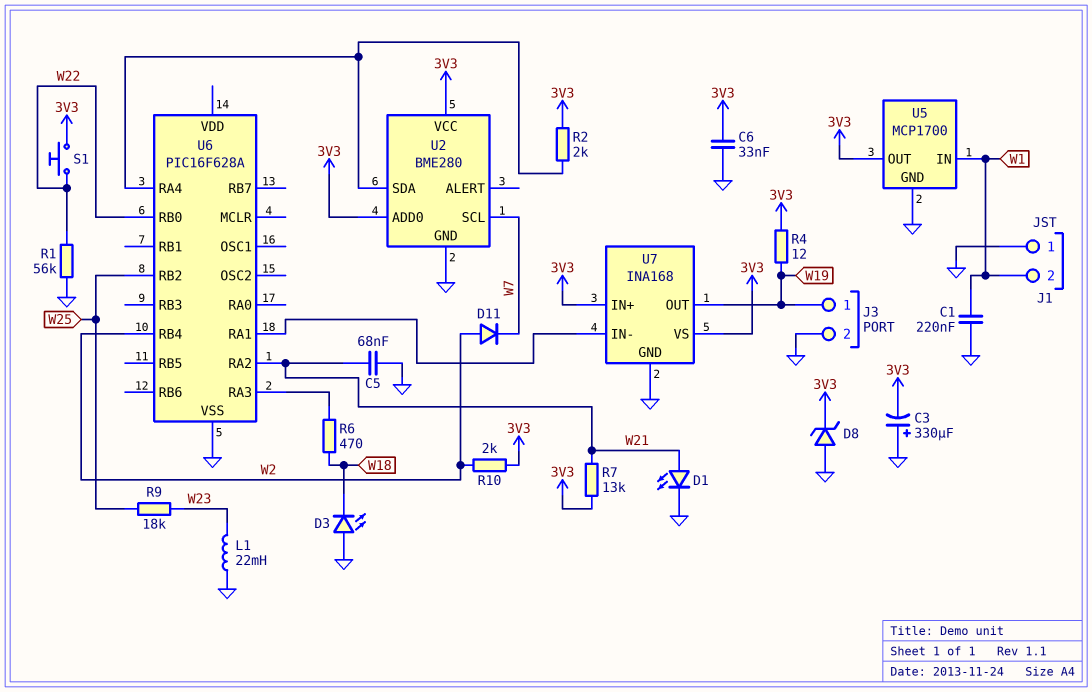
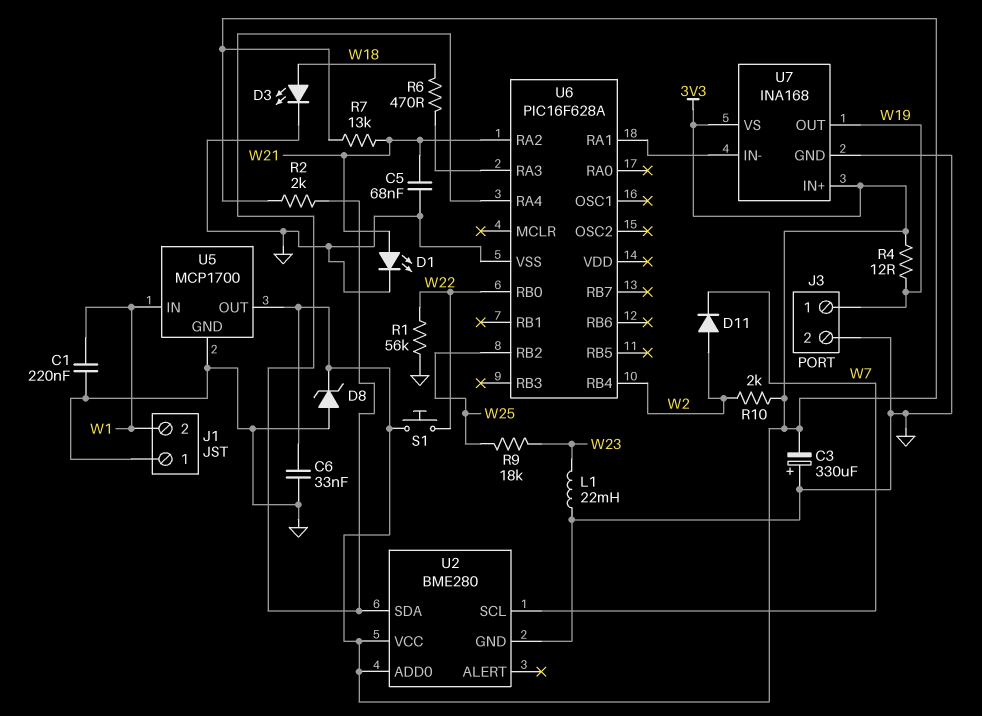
D3: LED (A GND, K W18) -> LED (A W18, K GND)

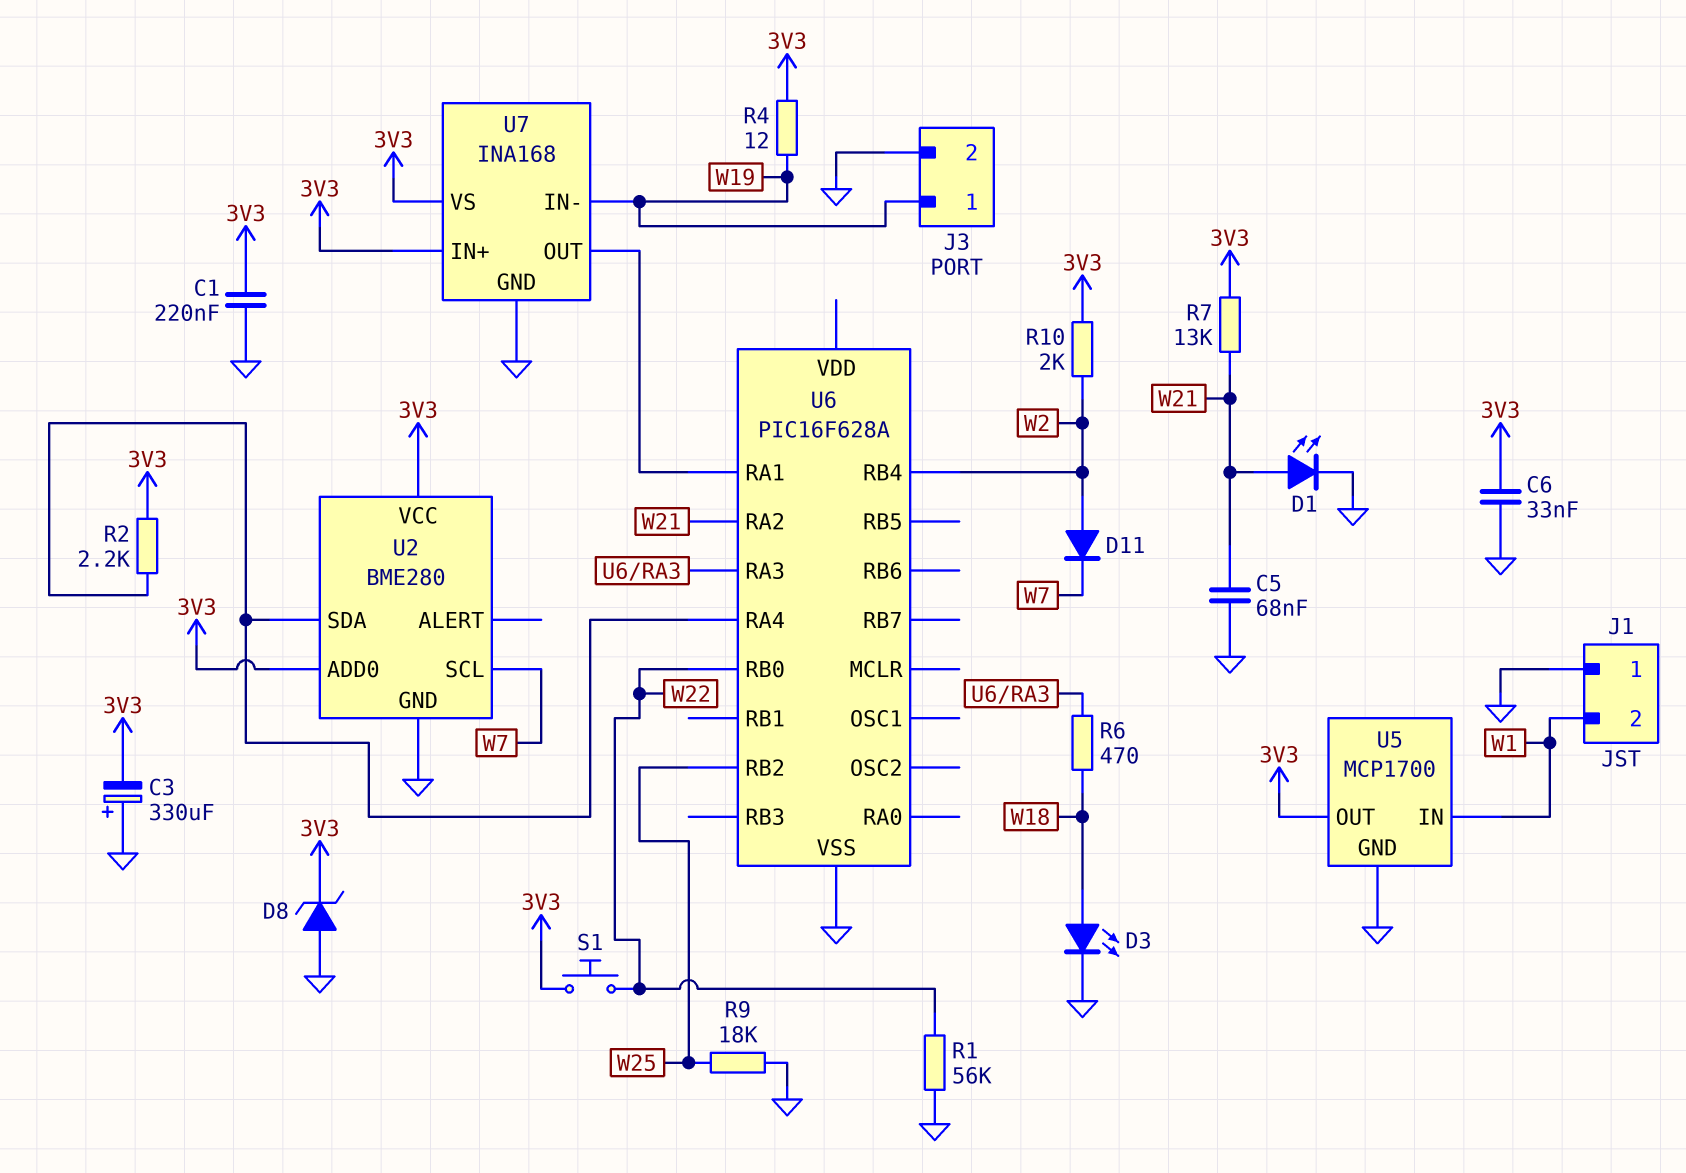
C1: 220nF (GND, W1) -> 220nF (3V3, GND)
L1: 22mH (GND, W23) -> none
R2: 2k (3V3, U2/SDA) -> 2.2k (3V3, U2/SDA)
R9: 18k (W23, W25) -> 18k (GND, W25)
U7 pin IN-: U6/RA1 -> W19
U7 pin OUT: W19 -> U6/RA1

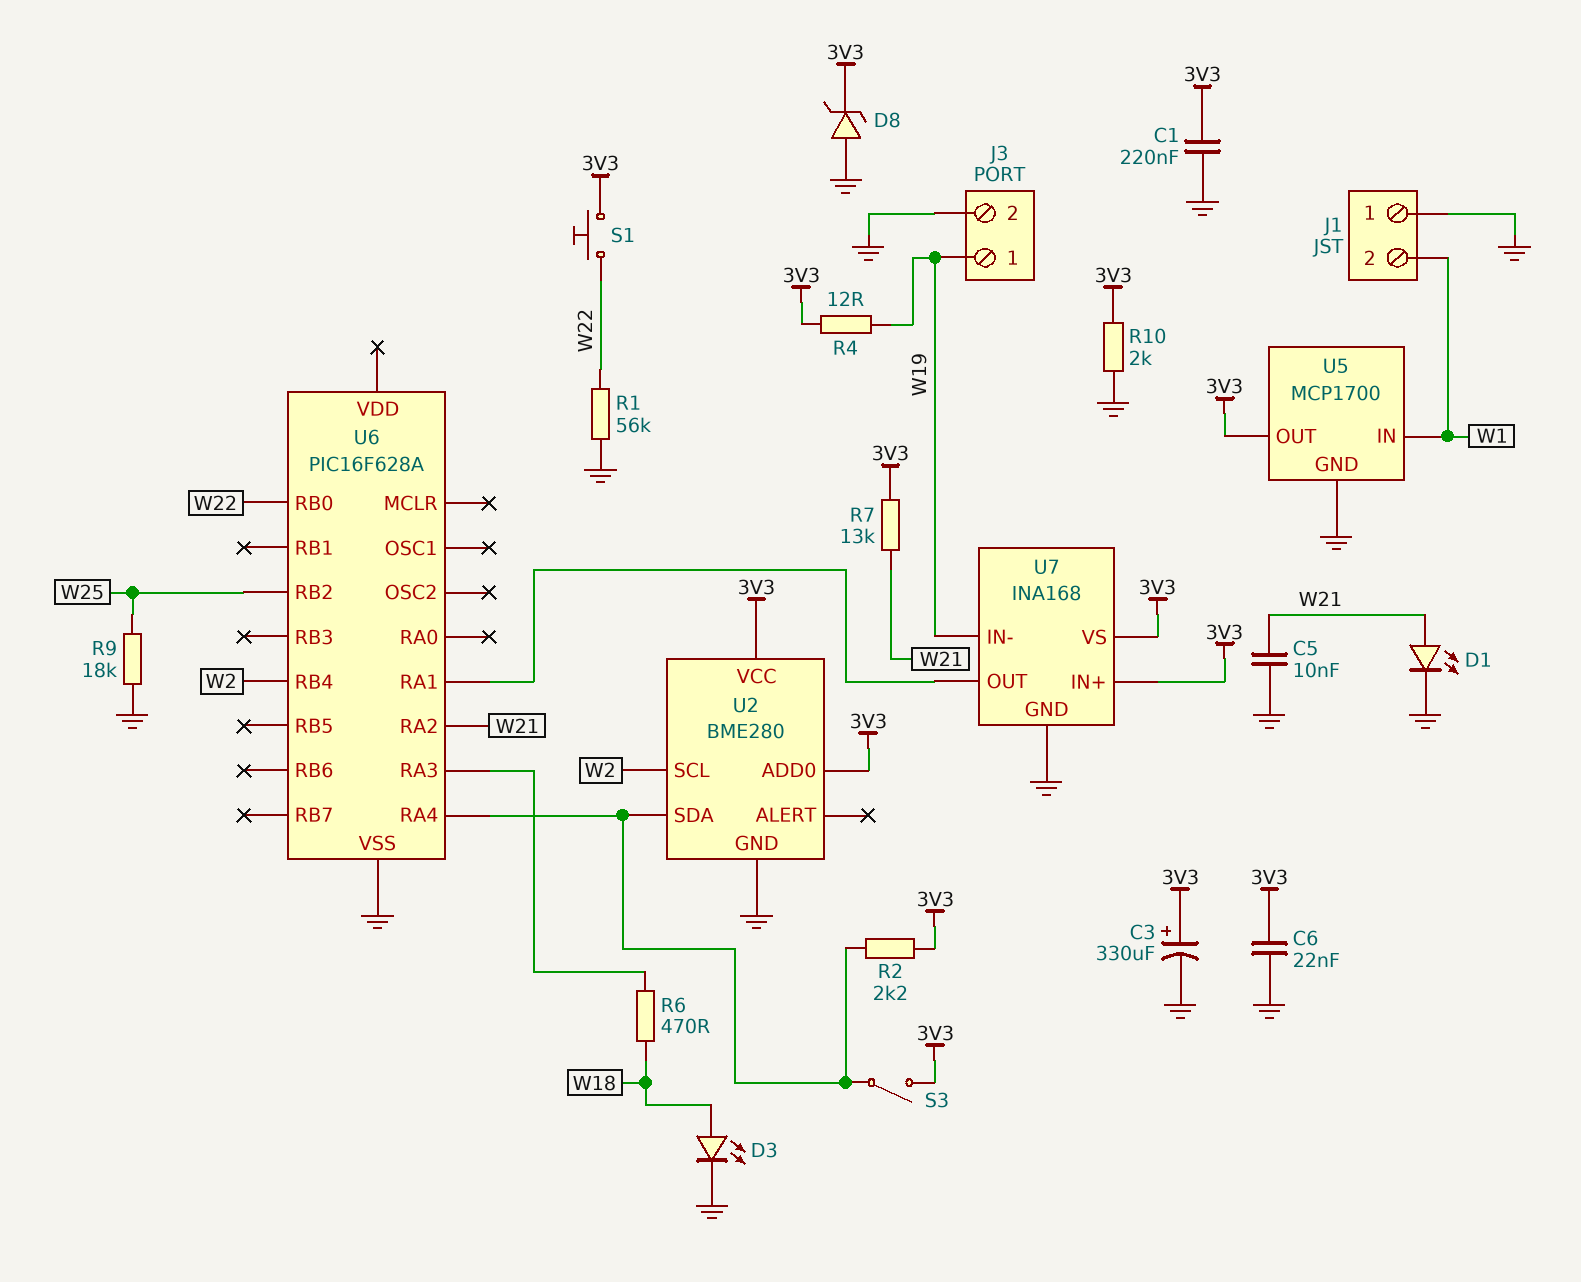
C3: 330uF (plus GND, minus 3V3) -> 330uF (plus 3V3, minus GND)
C5: 68nF (GND, W21) -> 10nF (GND, W21)
C6: 33nF (3V3, GND) -> 22nF (3V3, GND)
D11: diode (A W2, K W7) -> none
R10: 2k (3V3, W2) -> 2k (3V3, GND)
S3: none -> switch (3V3, U2/SDA)
U2 pin SCL: W7 -> W2

